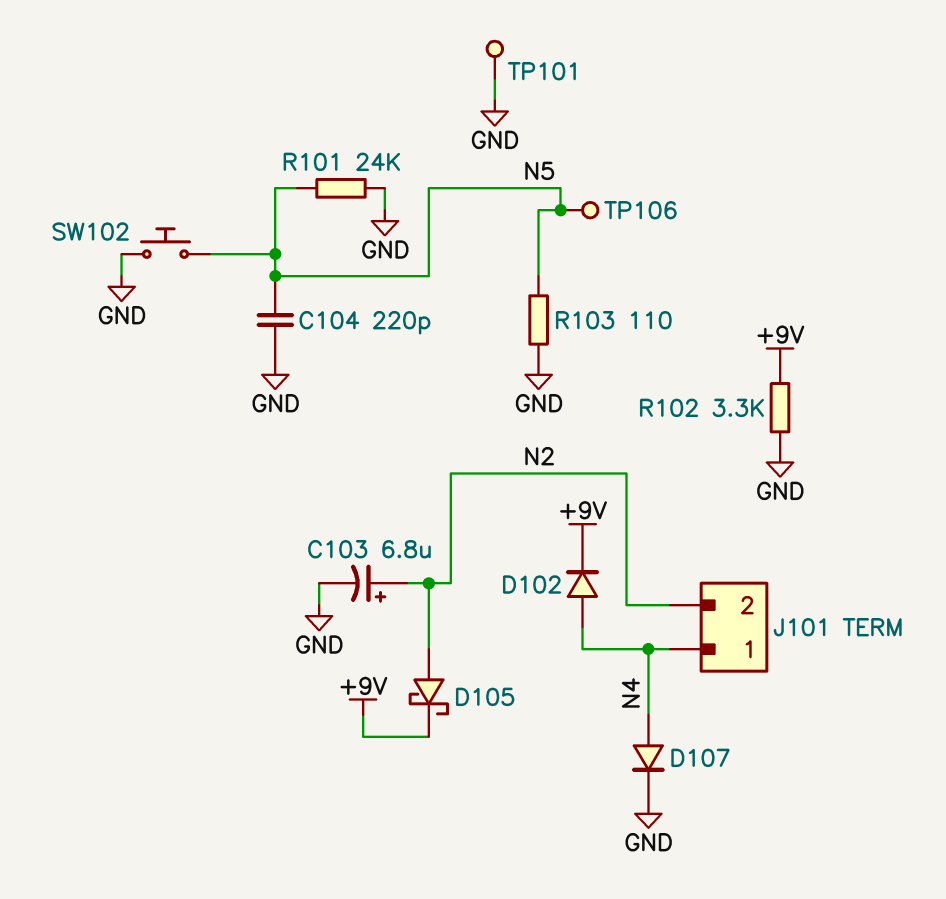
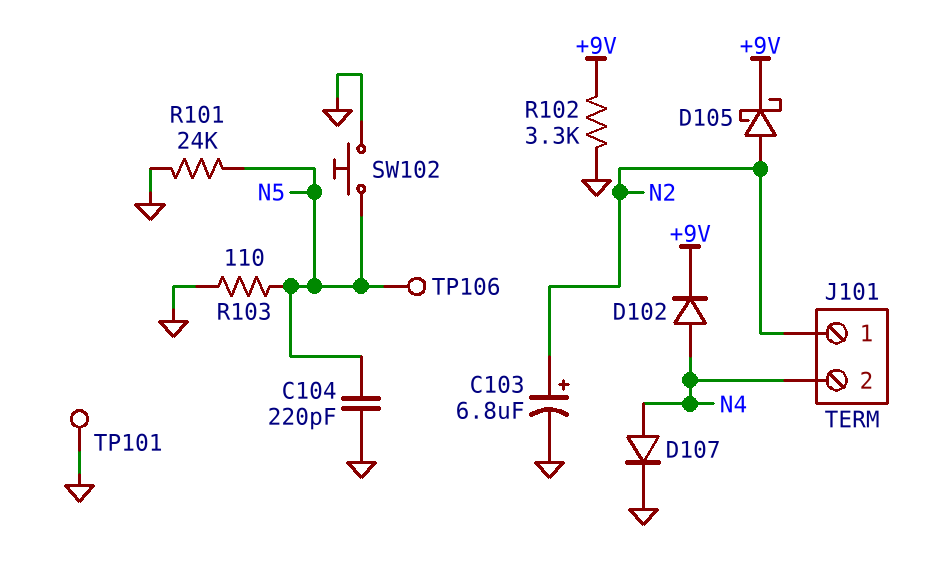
J101 pin 1: N4 -> N2
J101 pin 2: N2 -> N4

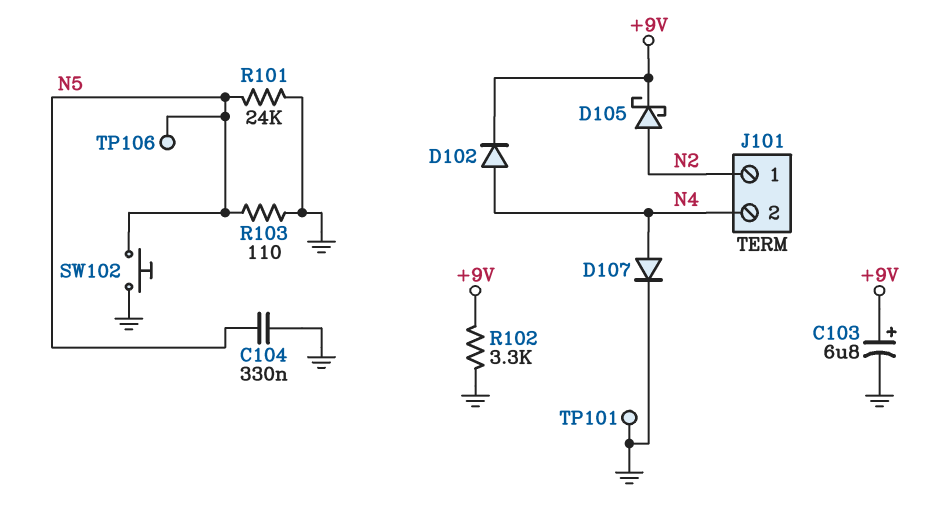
C103: 6.8uF (plus N2, minus GND) -> 6.8uF (plus +9V, minus GND)
C104: 220pF (GND, N5) -> 330nF (GND, N5)

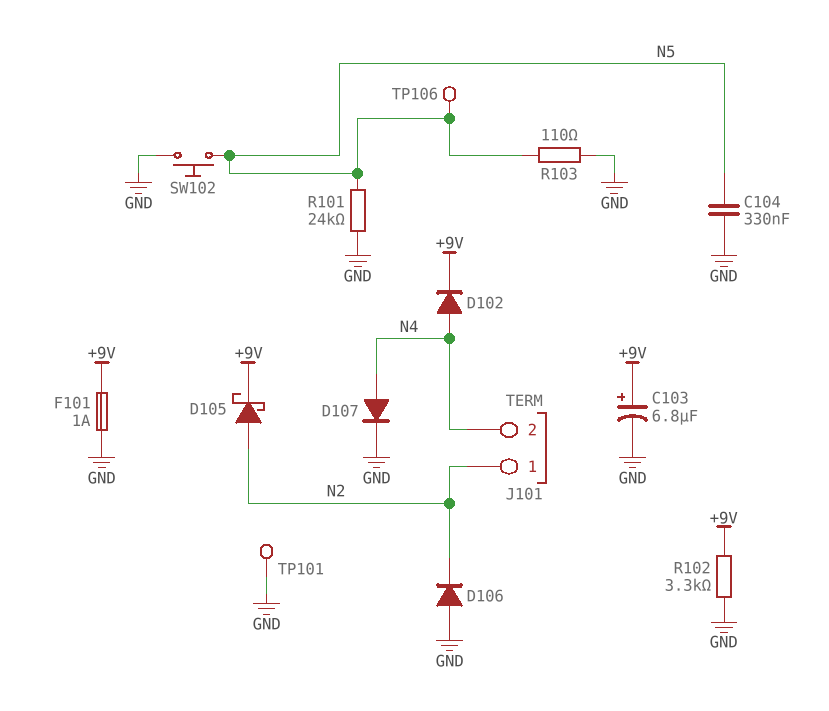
D106: none -> diode (A GND, K N2)
F101: none -> 1A (+9V, GND)

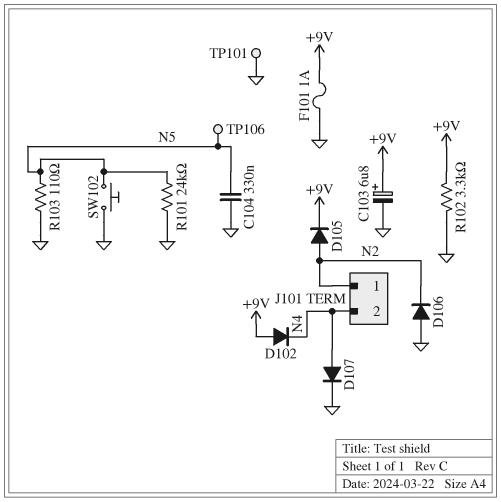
D102: diode (A N4, K +9V) -> diode (A +9V, K N4)
D105: schottky (A N2, K +9V) -> diode (A N2, K +9V)

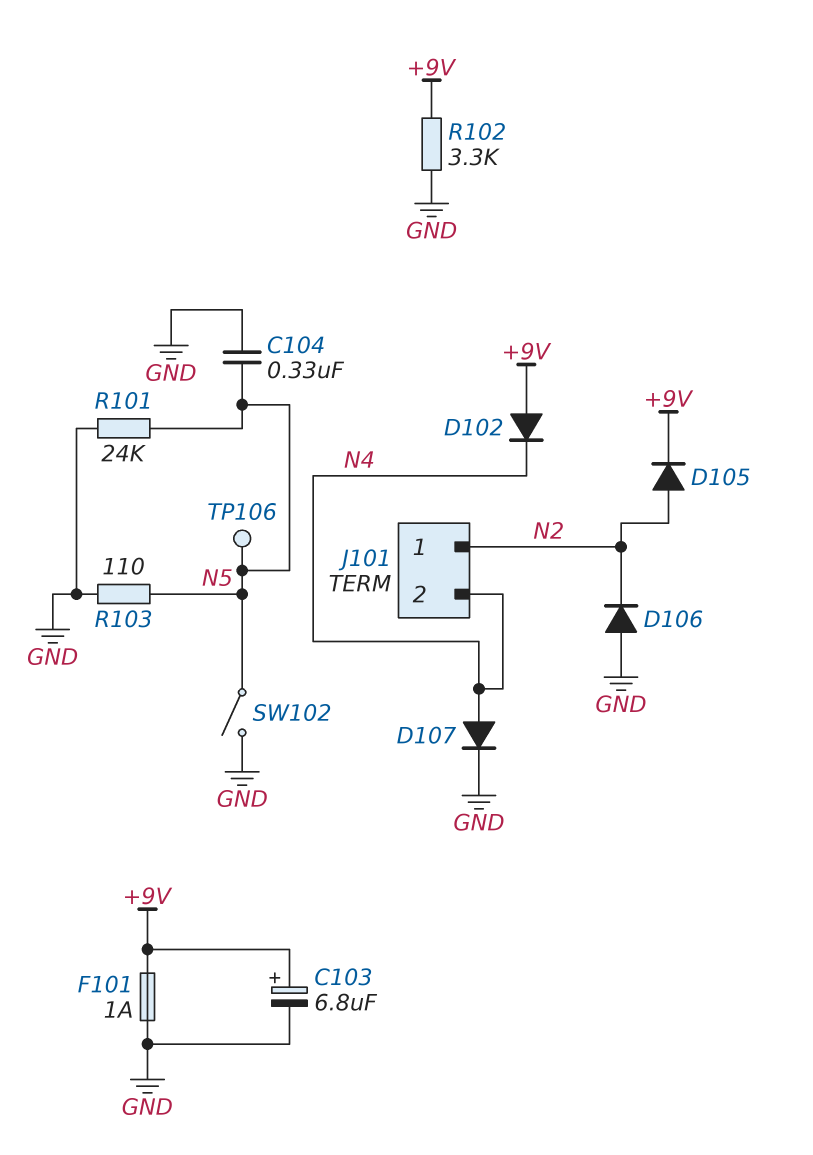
SW102: button (GND, N5) -> switch (GND, N5)
TP101: test point (GND) -> none

